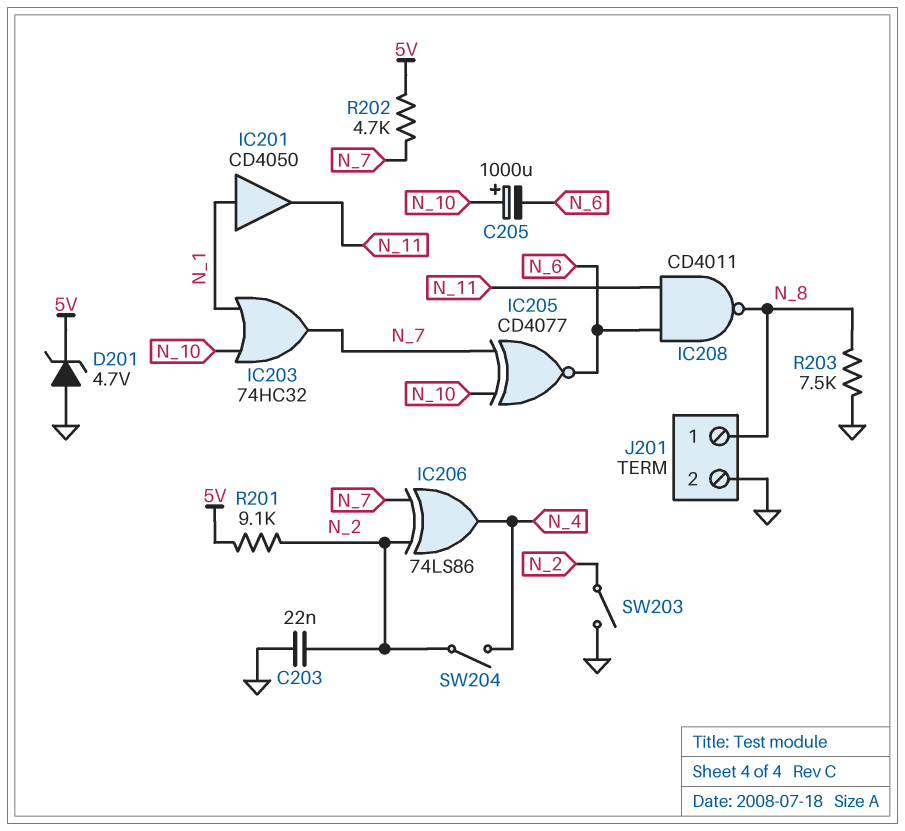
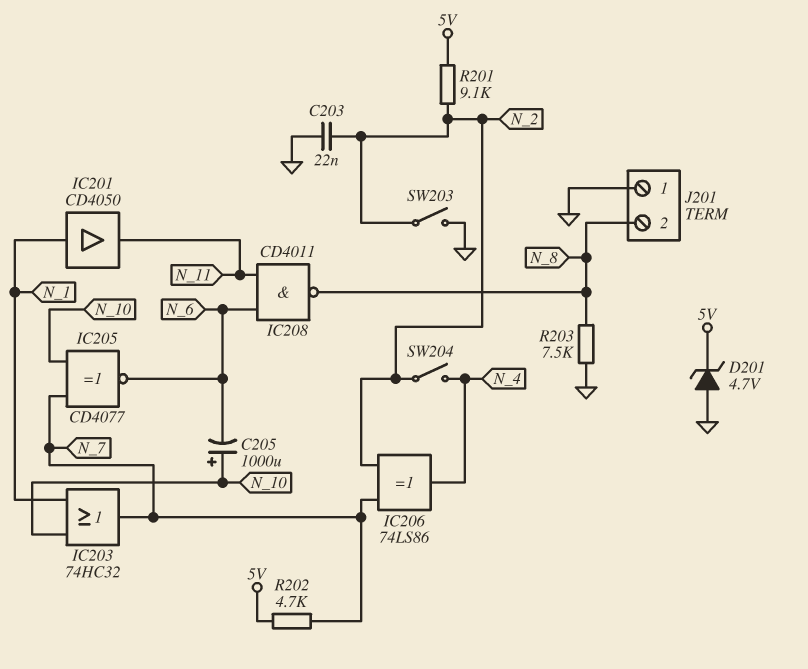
J201 pin 1: N_8 -> GND
J201 pin 2: GND -> N_8

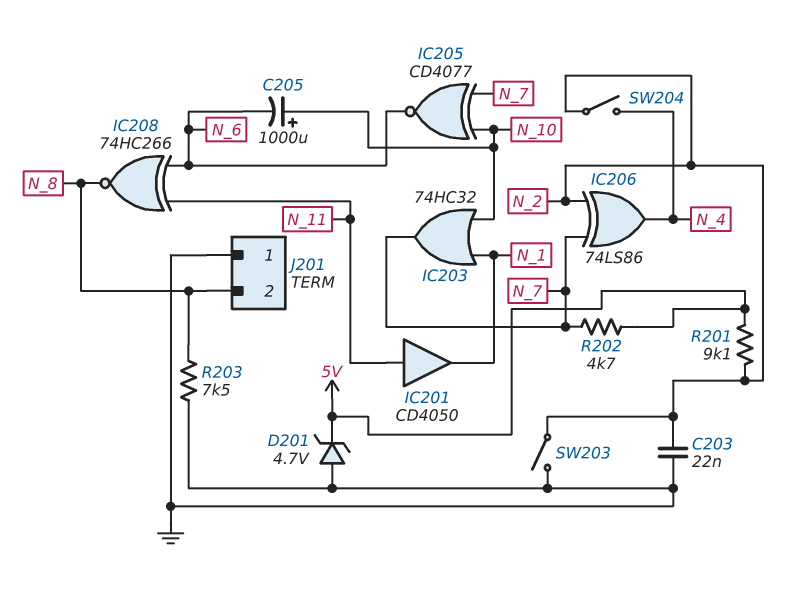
IC201: buffer CD4050 (in N_1, out N_11) -> buffer CD4050 (in N_11, out N_1)
IC208: NAND CD4011 (in N_6, in N_11, out N_8) -> XNOR 74HC266 (in N_6, in N_11, out N_8)

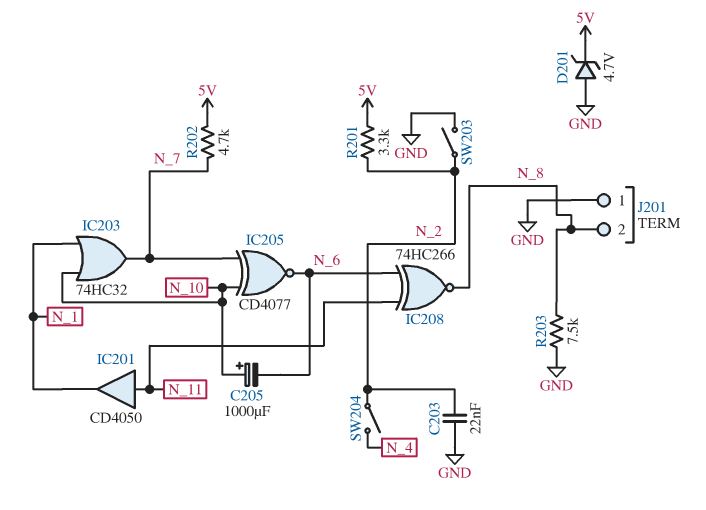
IC206: XOR 74LS86 (in N_2, in N_7, out N_4) -> none
R201: 9.1k (5V, N_2) -> 3.3k (5V, N_2)

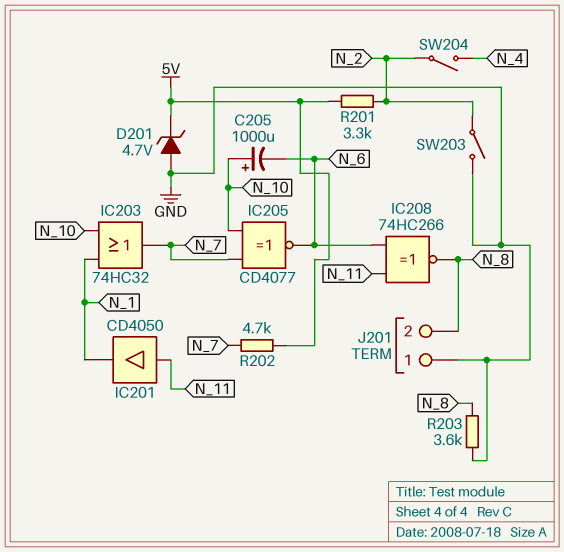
C203: 22nF (GND, N_2) -> none
R203: 7.5k (GND, N_8) -> 3.6k (GND, N_8)

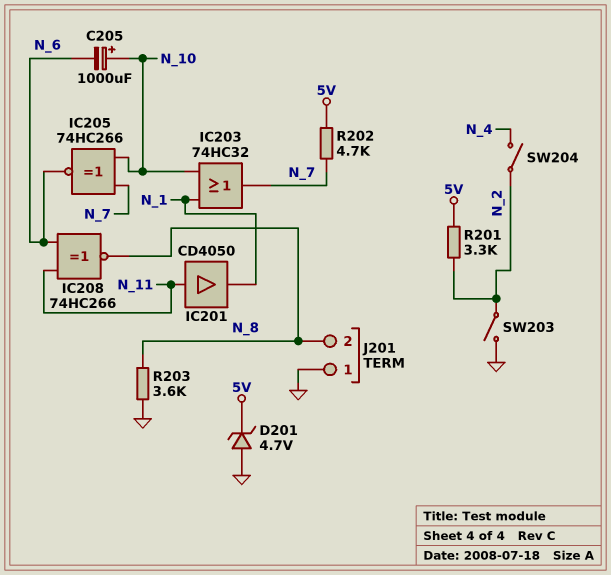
IC205: XNOR CD4077 (in N_7, in N_10, out N_6) -> XNOR 74HC266 (in N_7, in N_10, out N_6)

